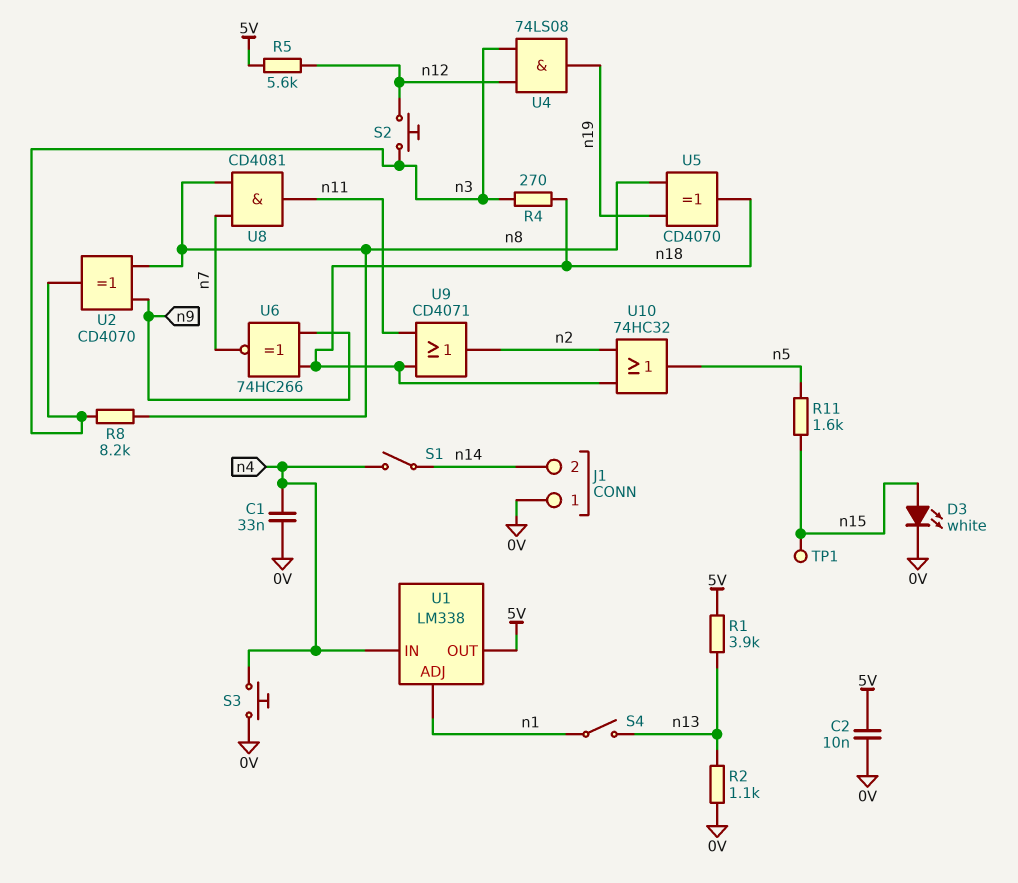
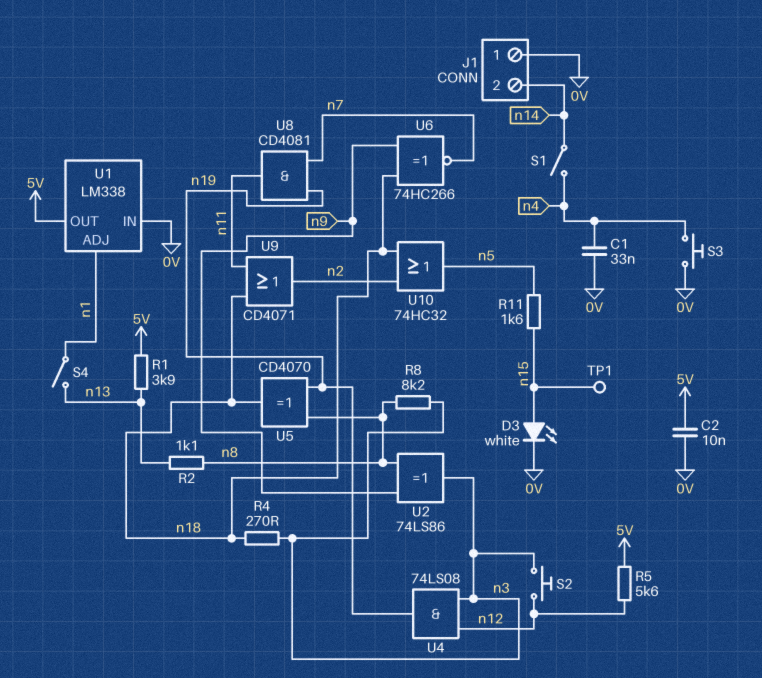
R2: 1.1k (0V, n13) -> 1.1k (n8, n13)
U1 pin IN: n4 -> 0V
U2: XOR CD4070 (in n8, in n9, out n3) -> XOR 74LS86 (in n8, in n9, out n3)
U8: AND CD4081 (in n7, in n8, out n11) -> AND CD4081 (in n7, in n19, out n11)

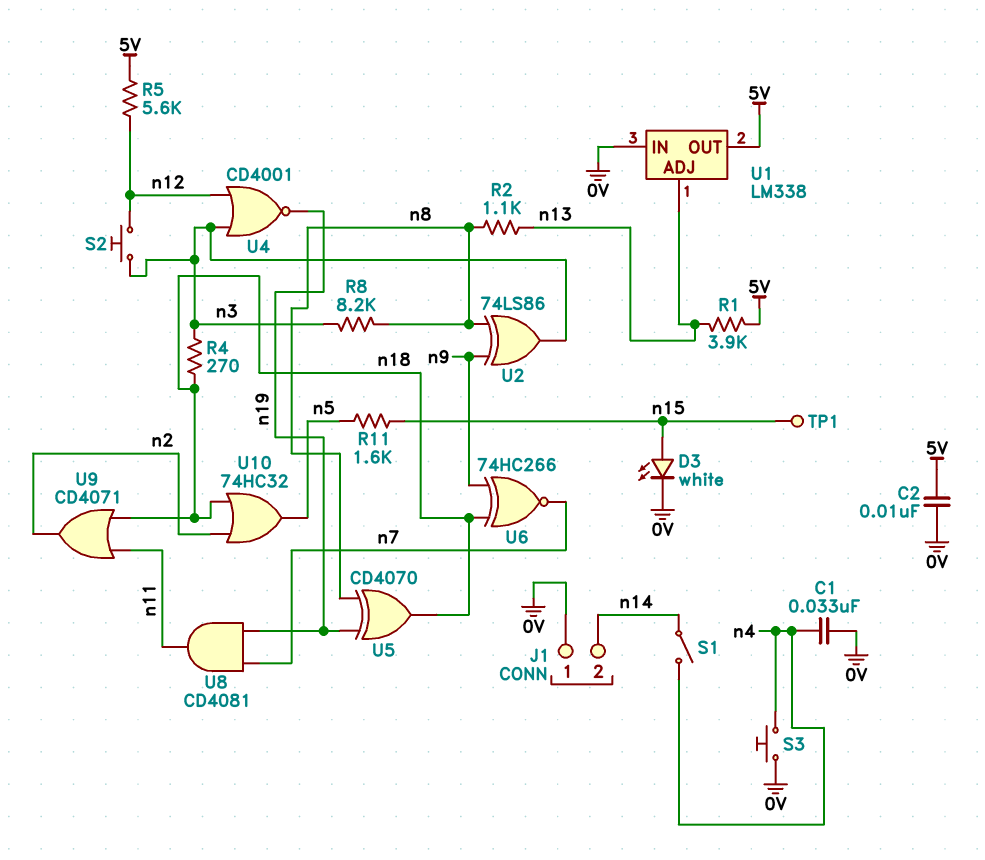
S4: switch (n1, n13) -> none
U1 pin ADJ: n1 -> n13
U4: AND 74LS08 (in n3, in n12, out n19) -> NOR CD4001 (in n3, in n12, out n19)

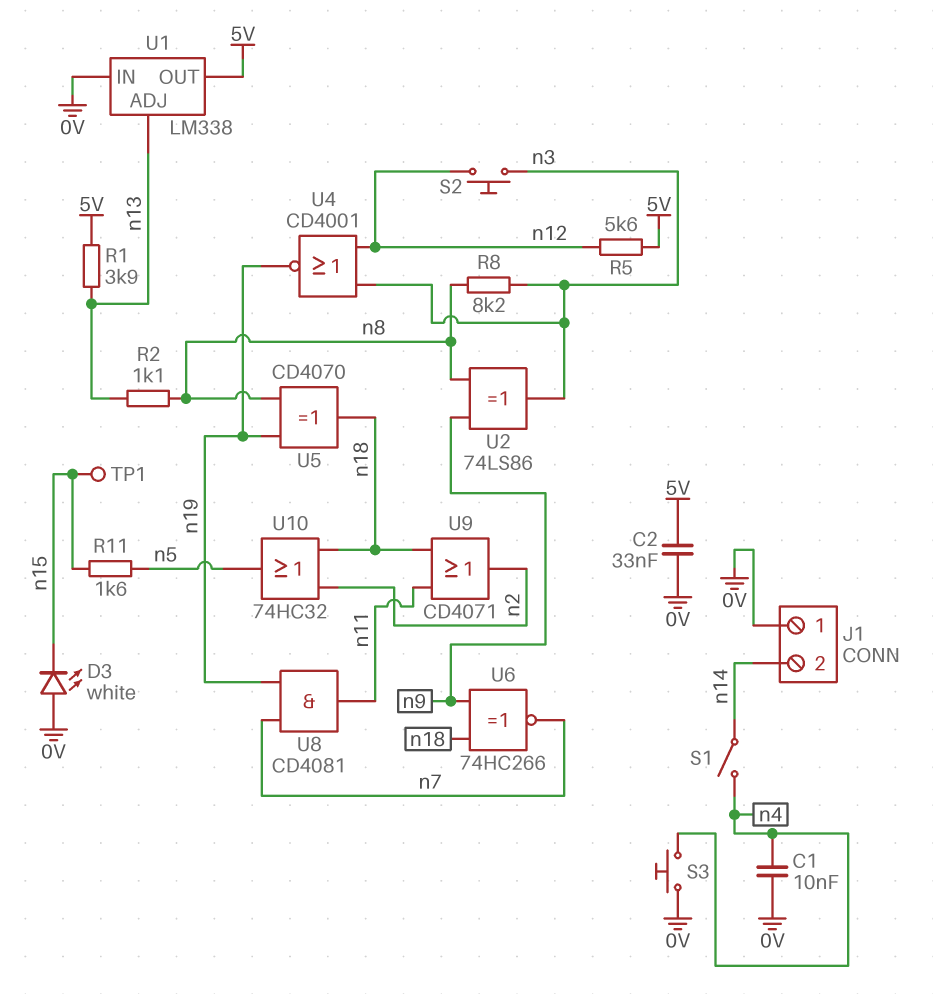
C1: 33nF (0V, n4) -> 10nF (0V, n4)
C2: 10nF (0V, 5V) -> 33nF (0V, 5V)
D3: LED white (A n15, K 0V) -> LED white (A 0V, K n15)
R4: 270 (n3, n18) -> none

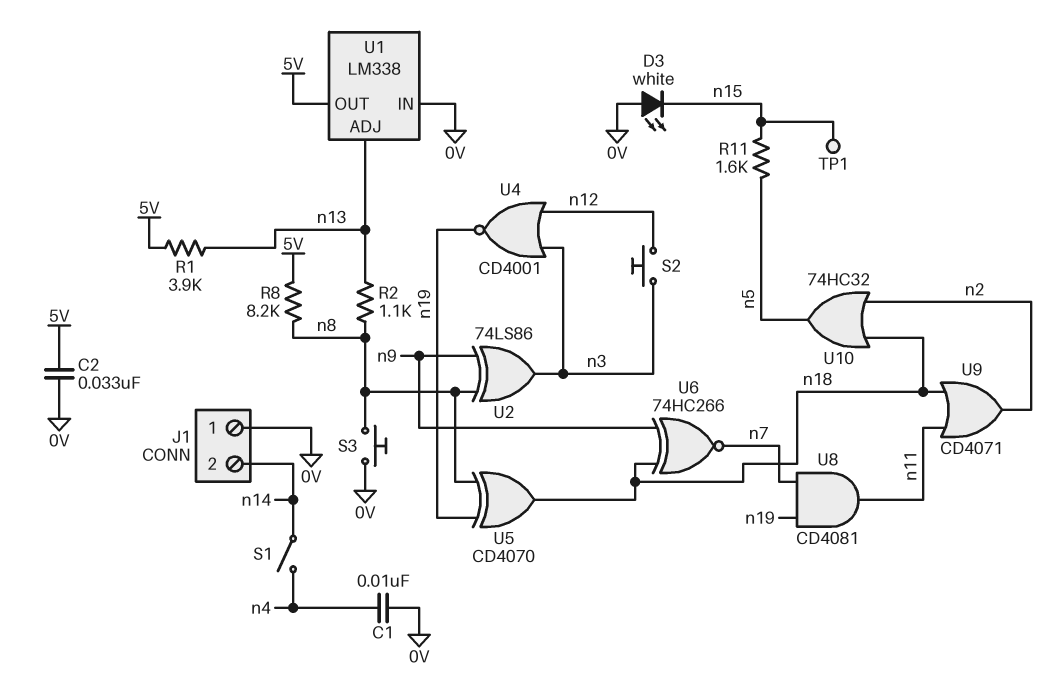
R5: 5.6k (5V, n12) -> none
R8: 8.2k (n3, n8) -> 8.2k (5V, n8)
S3: button (0V, n4) -> button (0V, n8)

